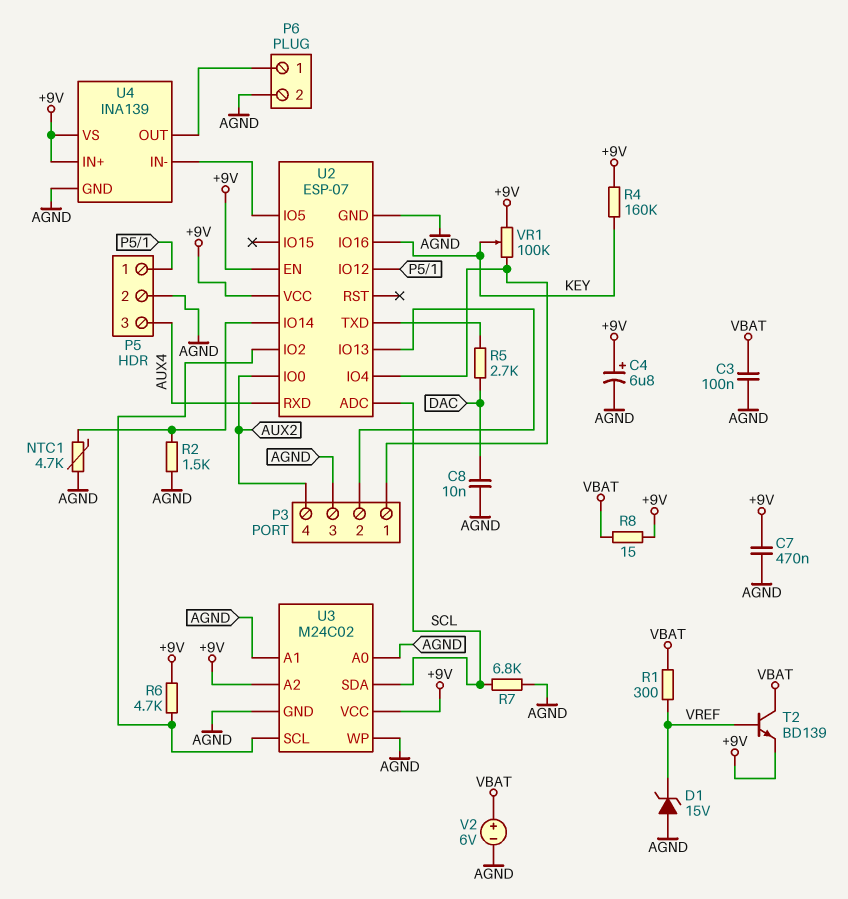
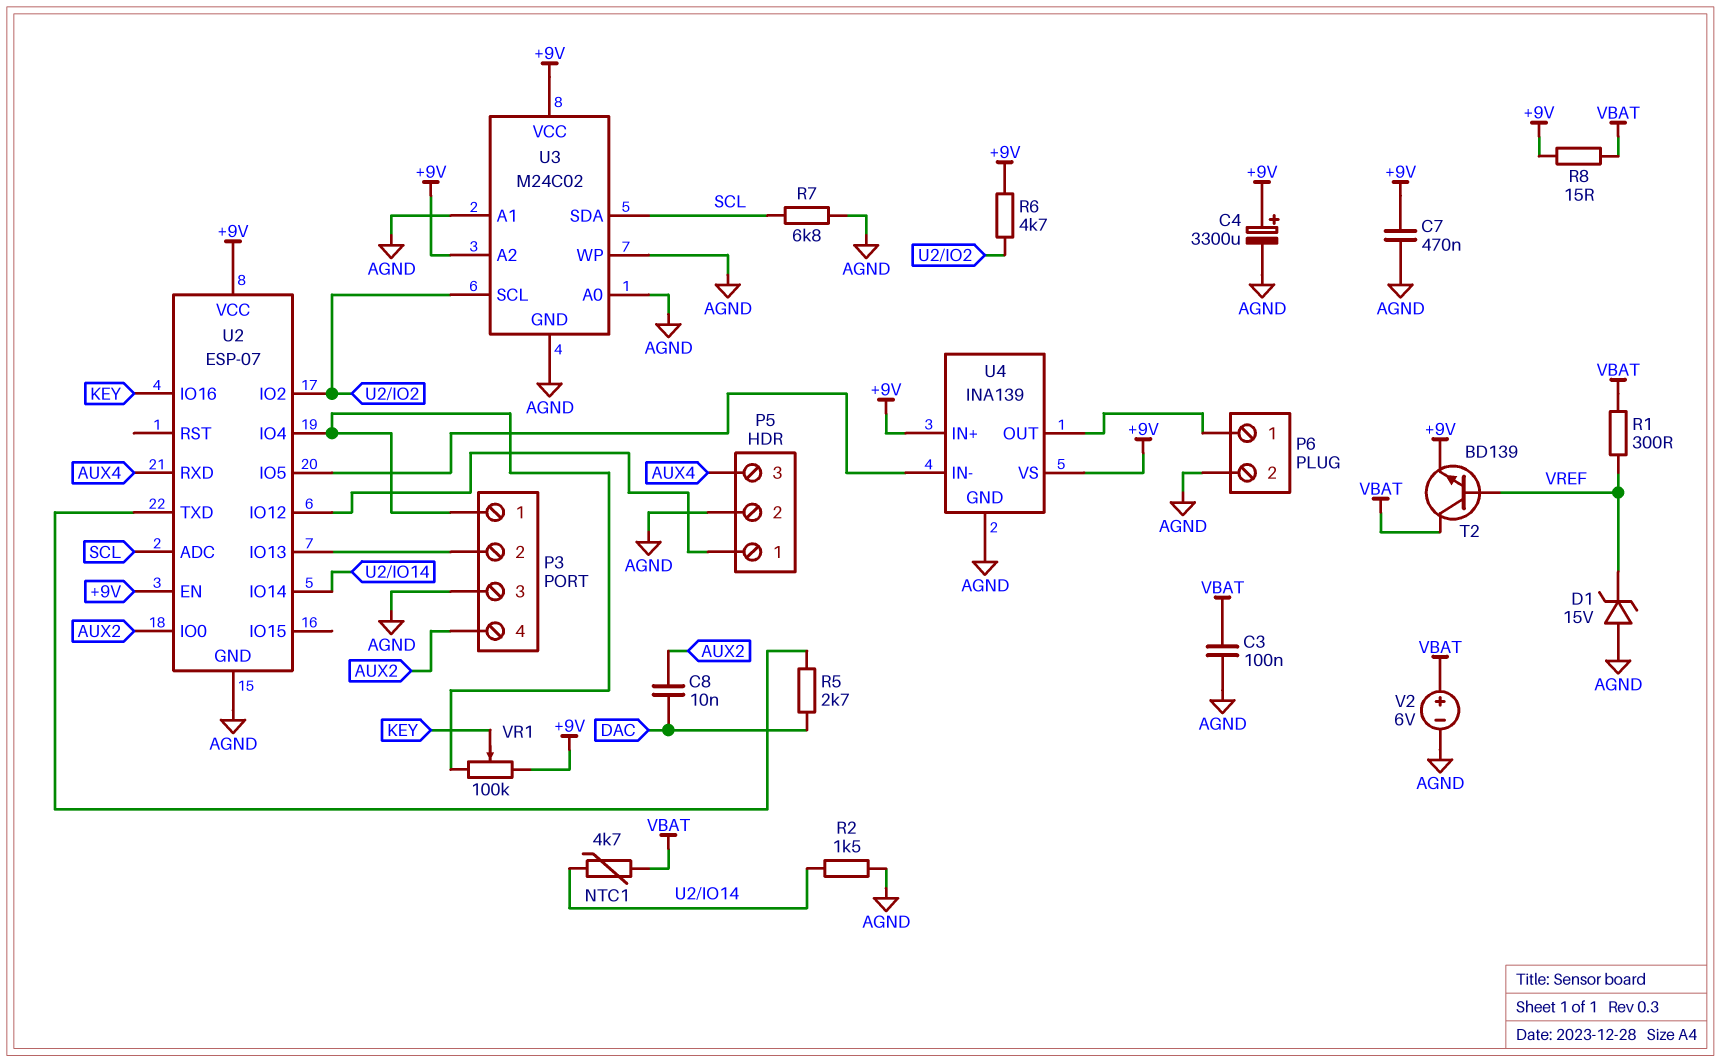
C4: 6.8uF (plus +9V, minus AGND) -> 3300uF (plus +9V, minus AGND)
C8: 10nF (AGND, DAC) -> 10nF (AUX2, DAC)
NTC1: 4.7k (AGND, U2/IO14) -> 4.7k (U2/IO14, VBAT)
R4: 160k (+9V, KEY) -> none

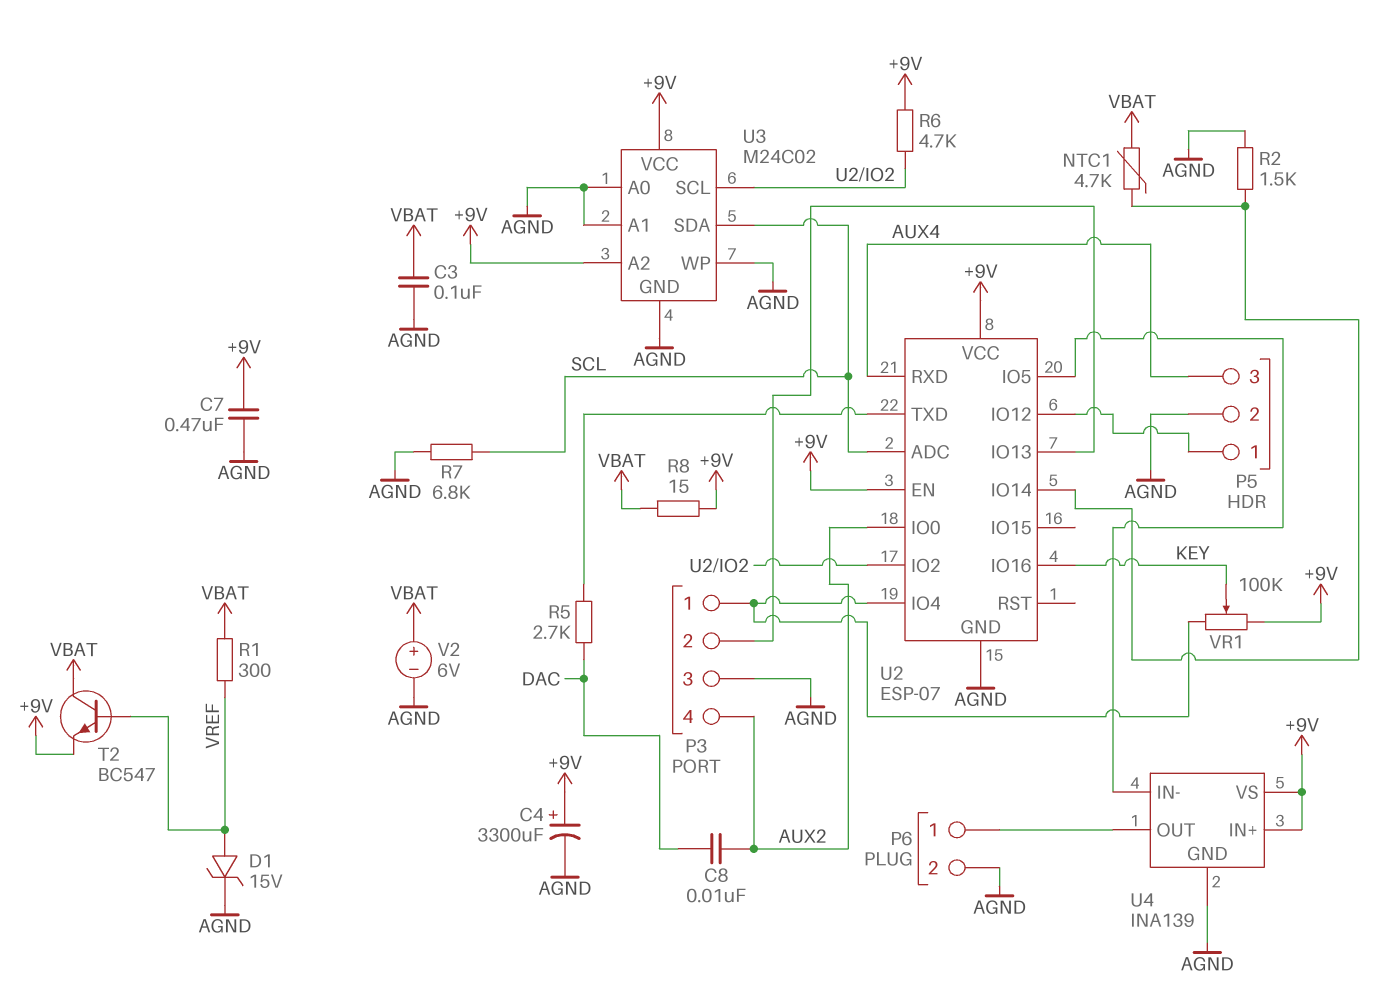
D1: zener 15V (A AGND, K VREF) -> zener 15V (A VREF, K AGND)
T2: NPN BD139 (B VREF, C VBAT, E +9V) -> NPN BC547 (B VREF, C VBAT, E +9V)

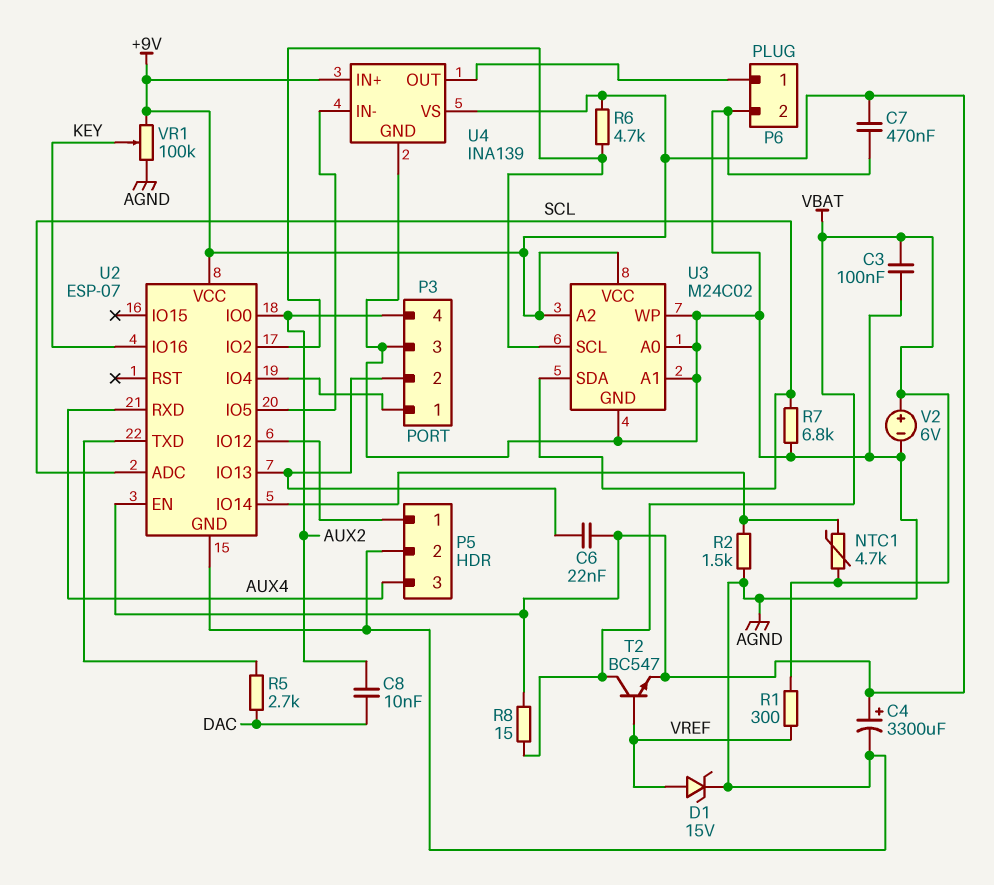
C6: none -> 22nF (+9V, P3/2)
VR1: 100k (+9V, P3/1, wiper KEY) -> 100k (+9V, AGND, wiper KEY)

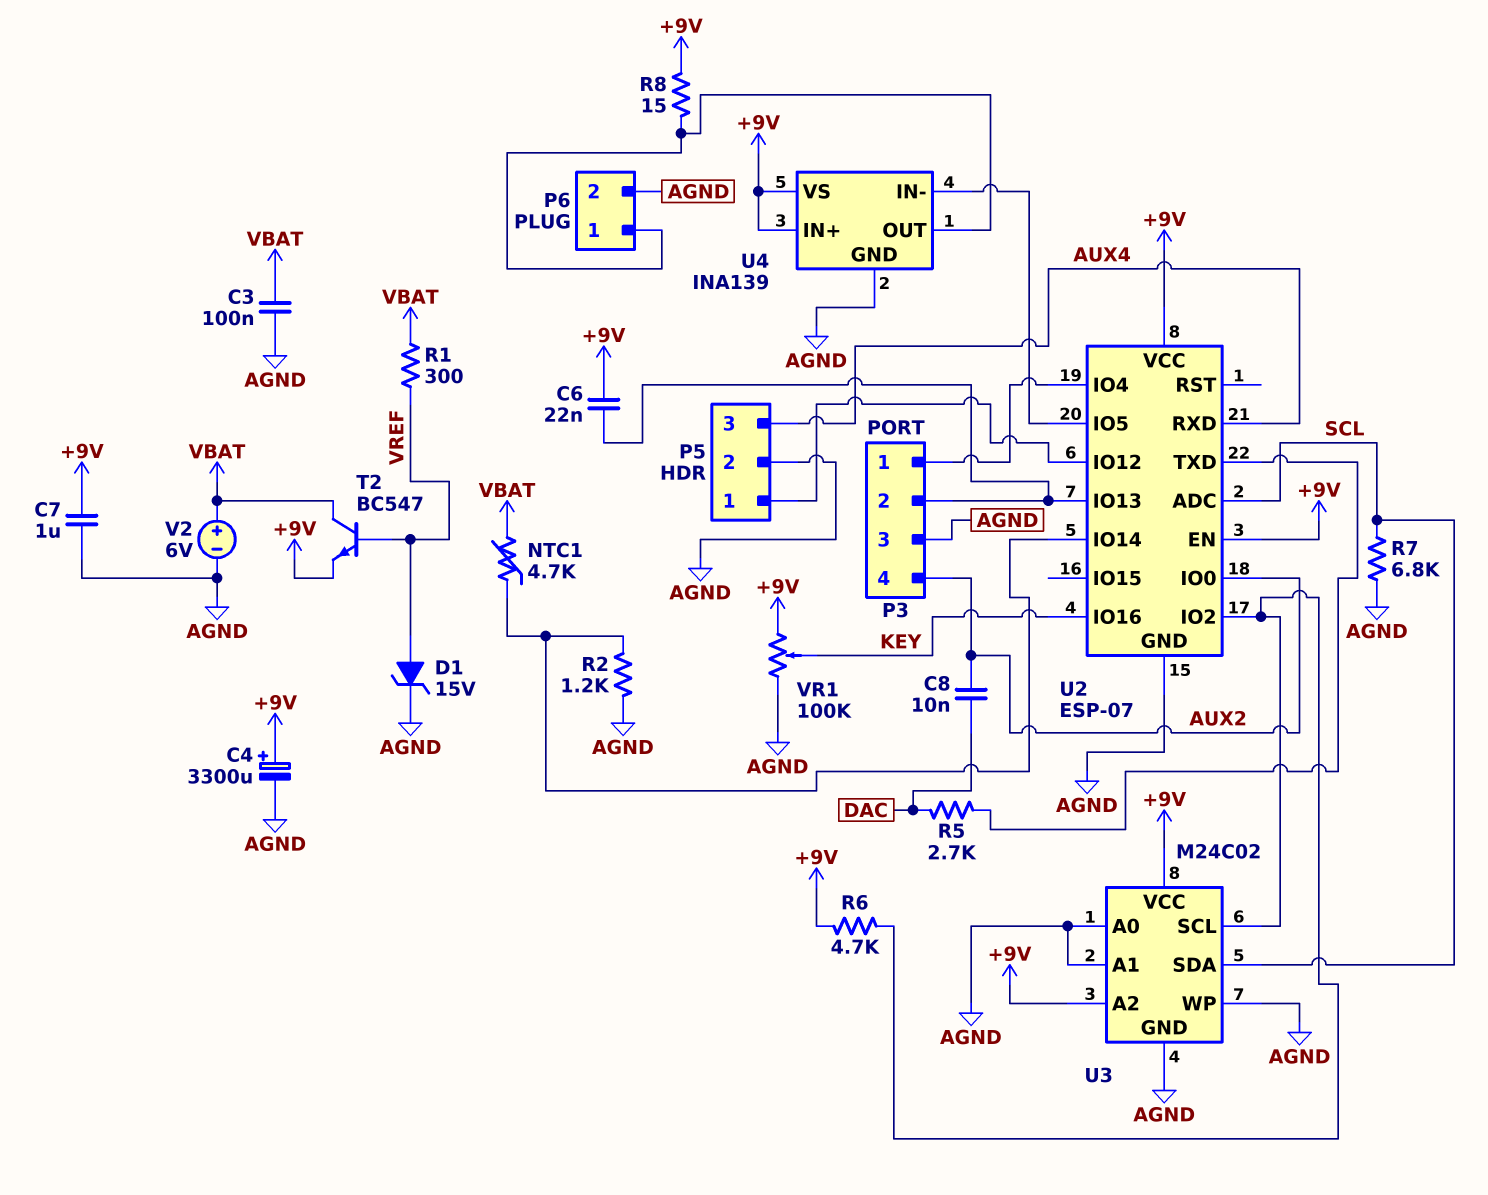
C7: 470nF (+9V, AGND) -> 1uF (+9V, AGND)
R2: 1.5k (AGND, U2/IO14) -> 1.2k (AGND, U2/IO14)
R8: 15 (+9V, VBAT) -> 15 (+9V, P6/1)

